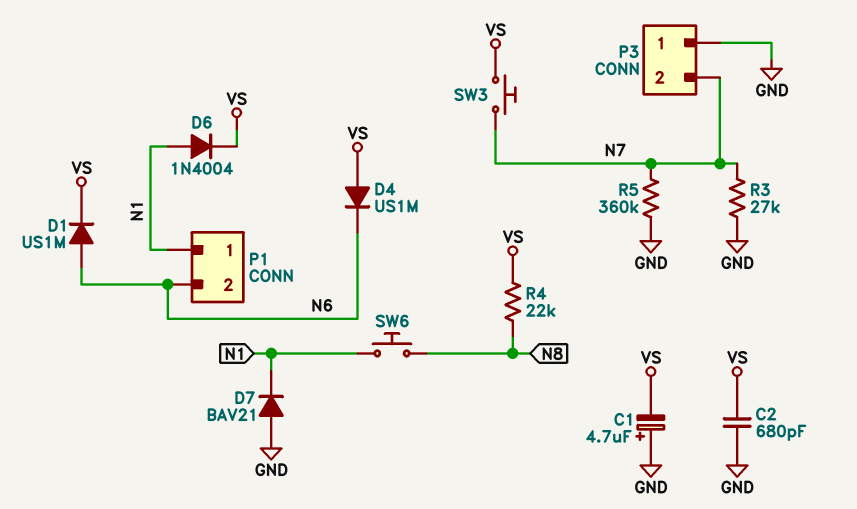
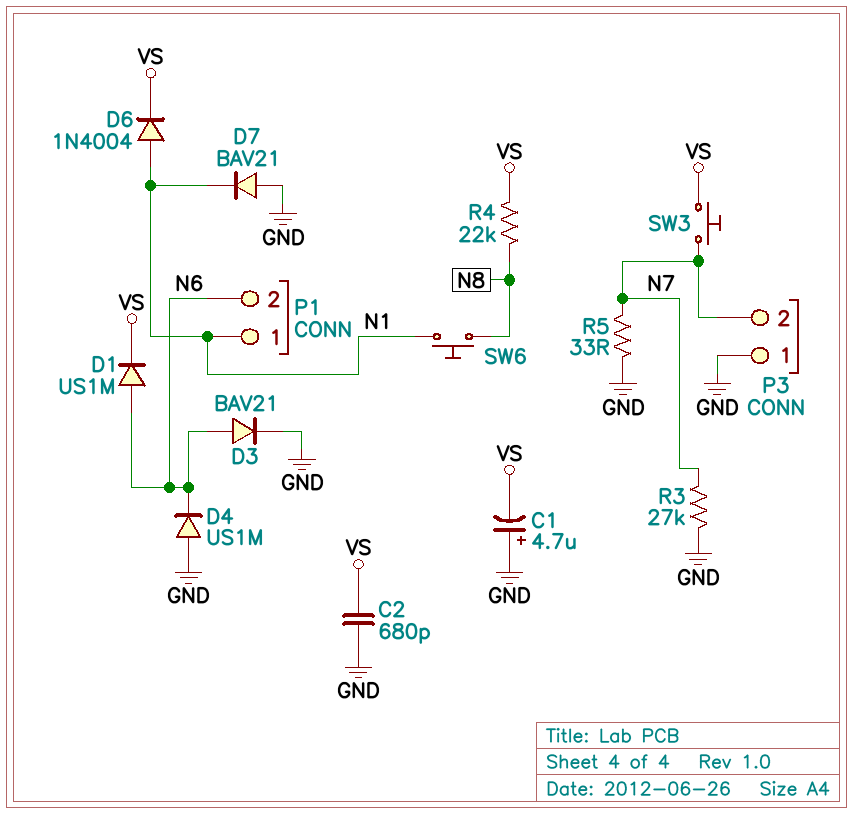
D3: none -> diode BAV21 (A N6, K GND)
D4: diode US1M (A VS, K N6) -> diode US1M (A GND, K N6)
R5: 360k (GND, N7) -> 33 (GND, N7)

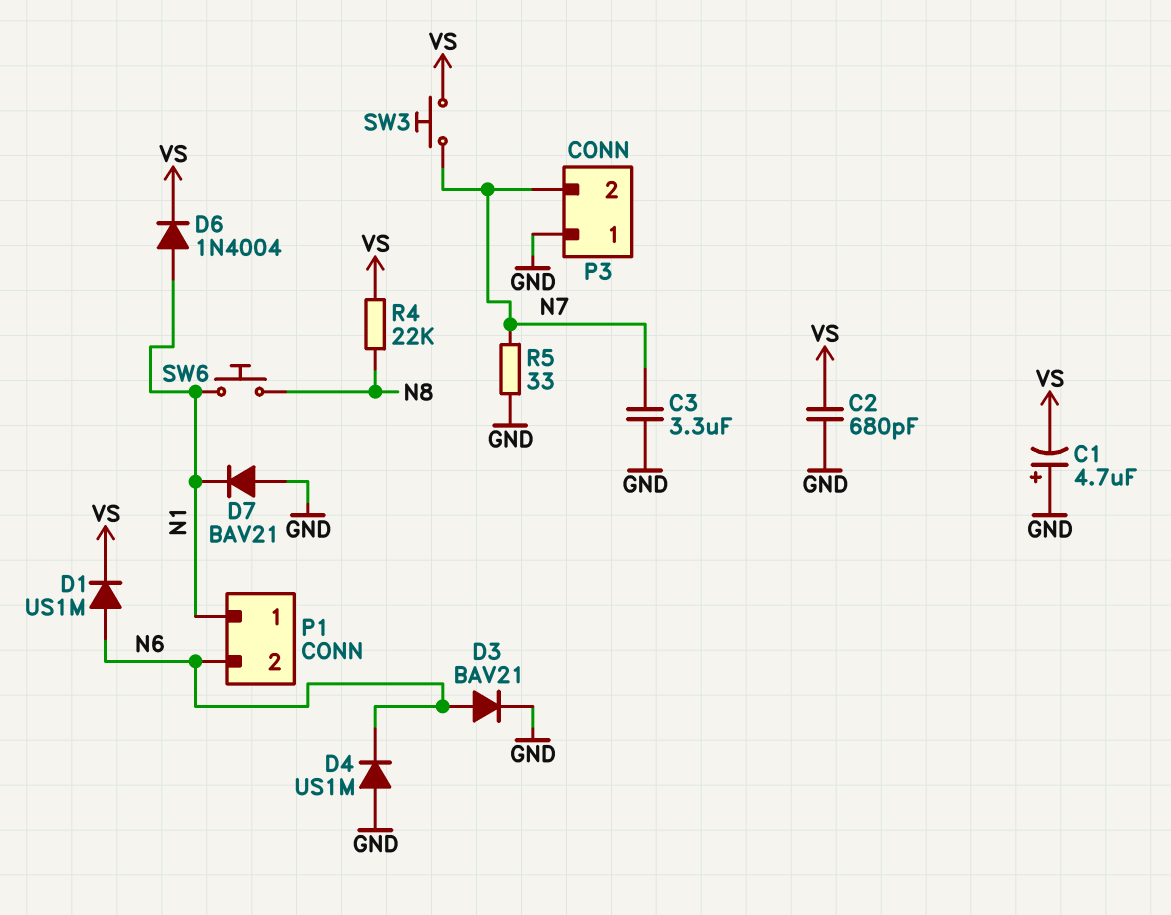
C3: none -> 3.3uF (GND, N7)
R3: 27k (GND, N7) -> none

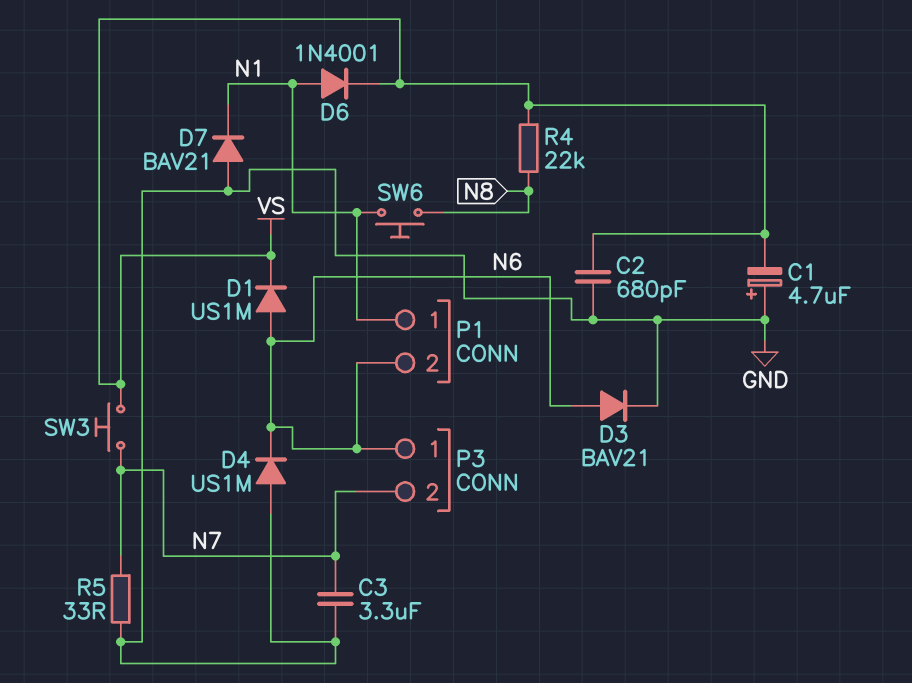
D6: diode 1N4004 (A N1, K VS) -> diode 1N4001 (A N1, K VS)
P3 pin 1: GND -> N6

